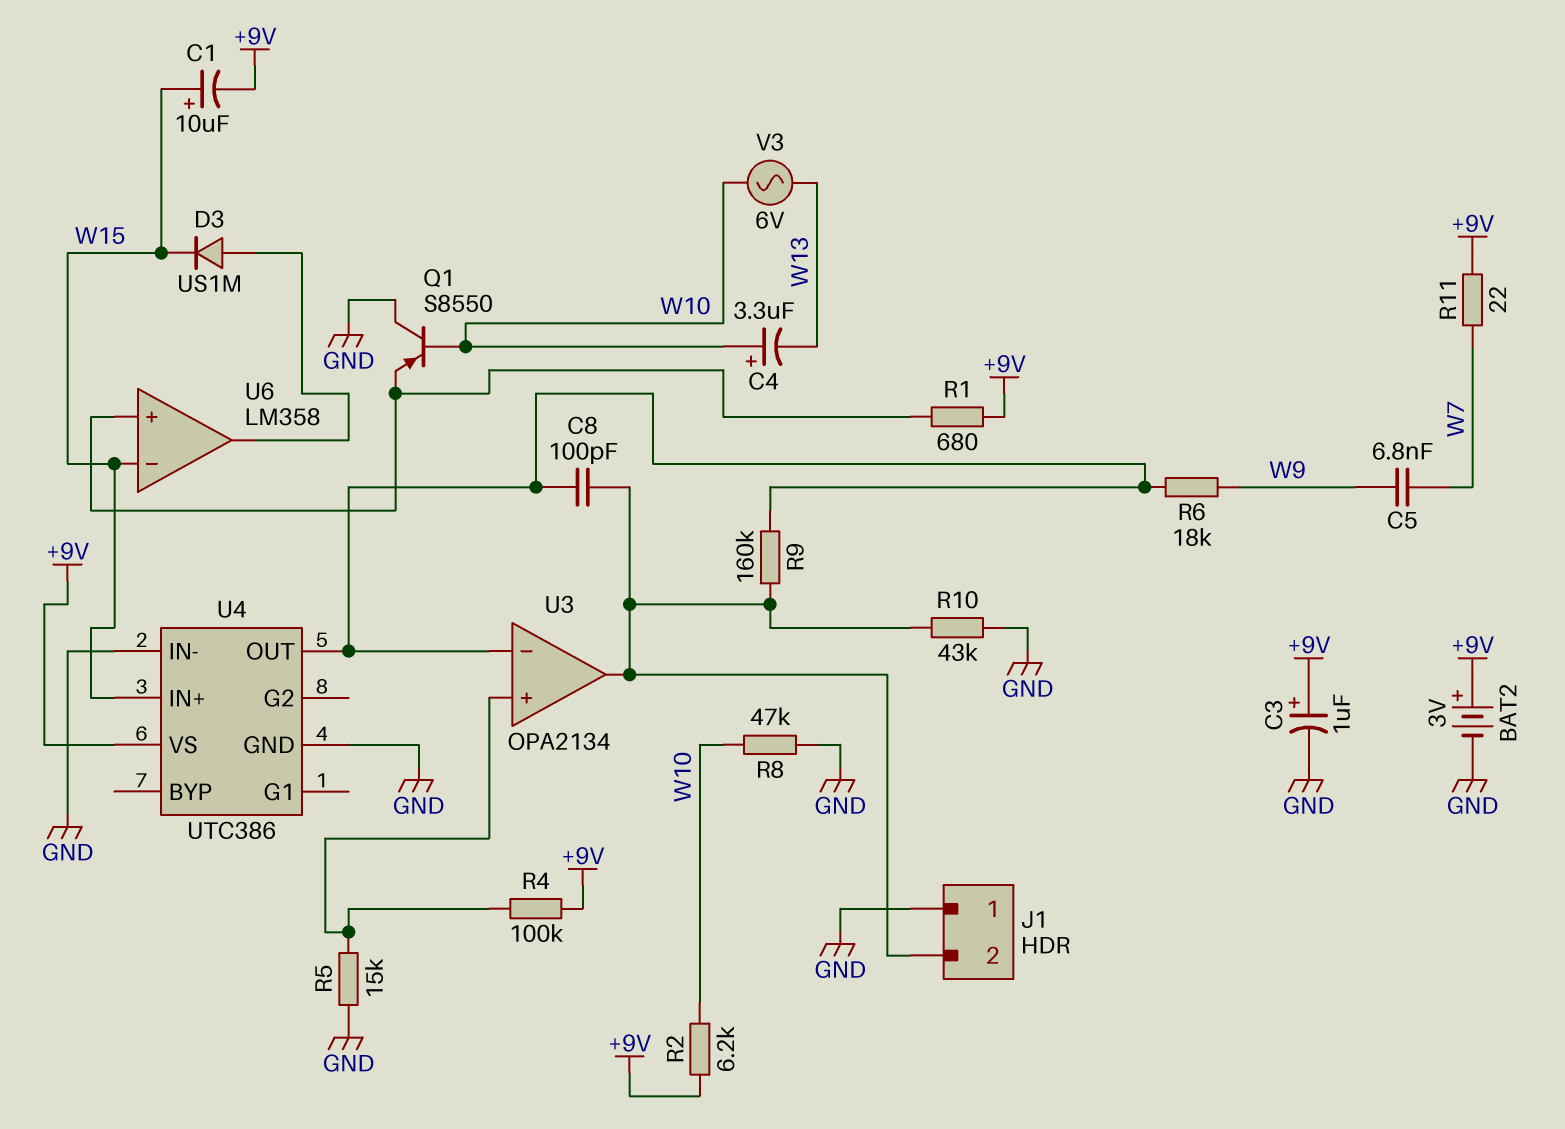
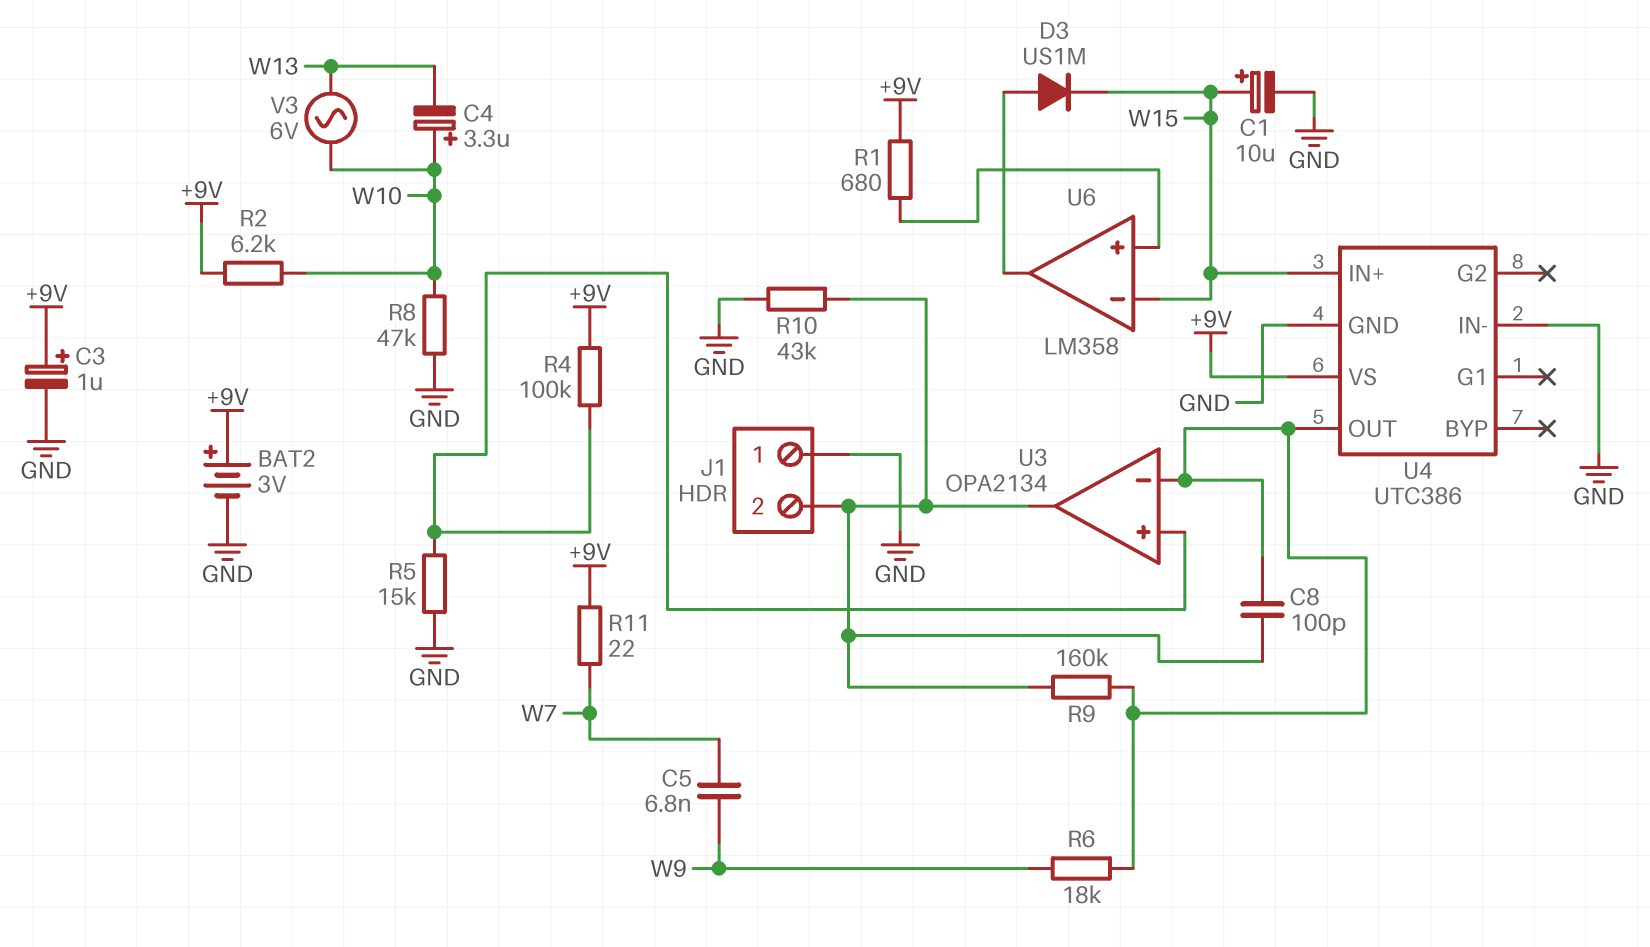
C1: 10uF (plus W15, minus +9V) -> 10uF (plus W15, minus GND)
Q1: PNP S8550 (B W10, C GND, E U6/in+) -> none

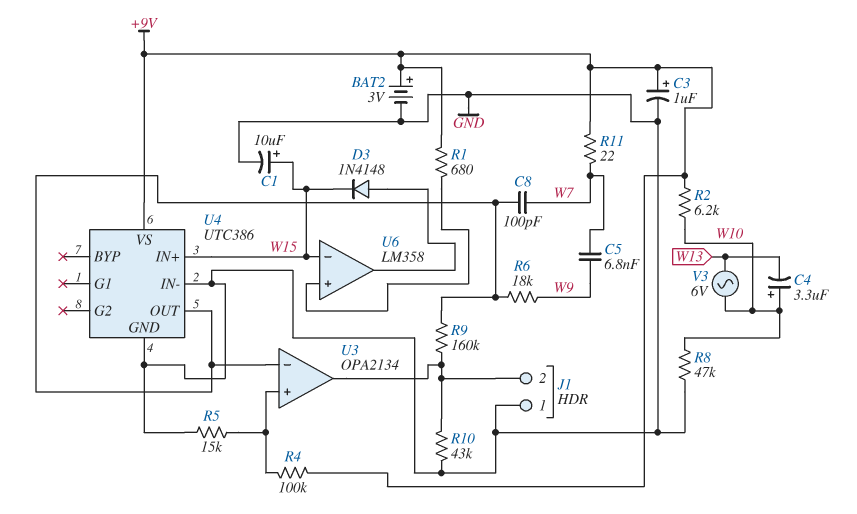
C8: 100pF (J1/2, U3/in-) -> 100pF (U3/in-, W7)
D3: diode US1M (A U6/out, K W15) -> diode 1N4148 (A U6/out, K W15)

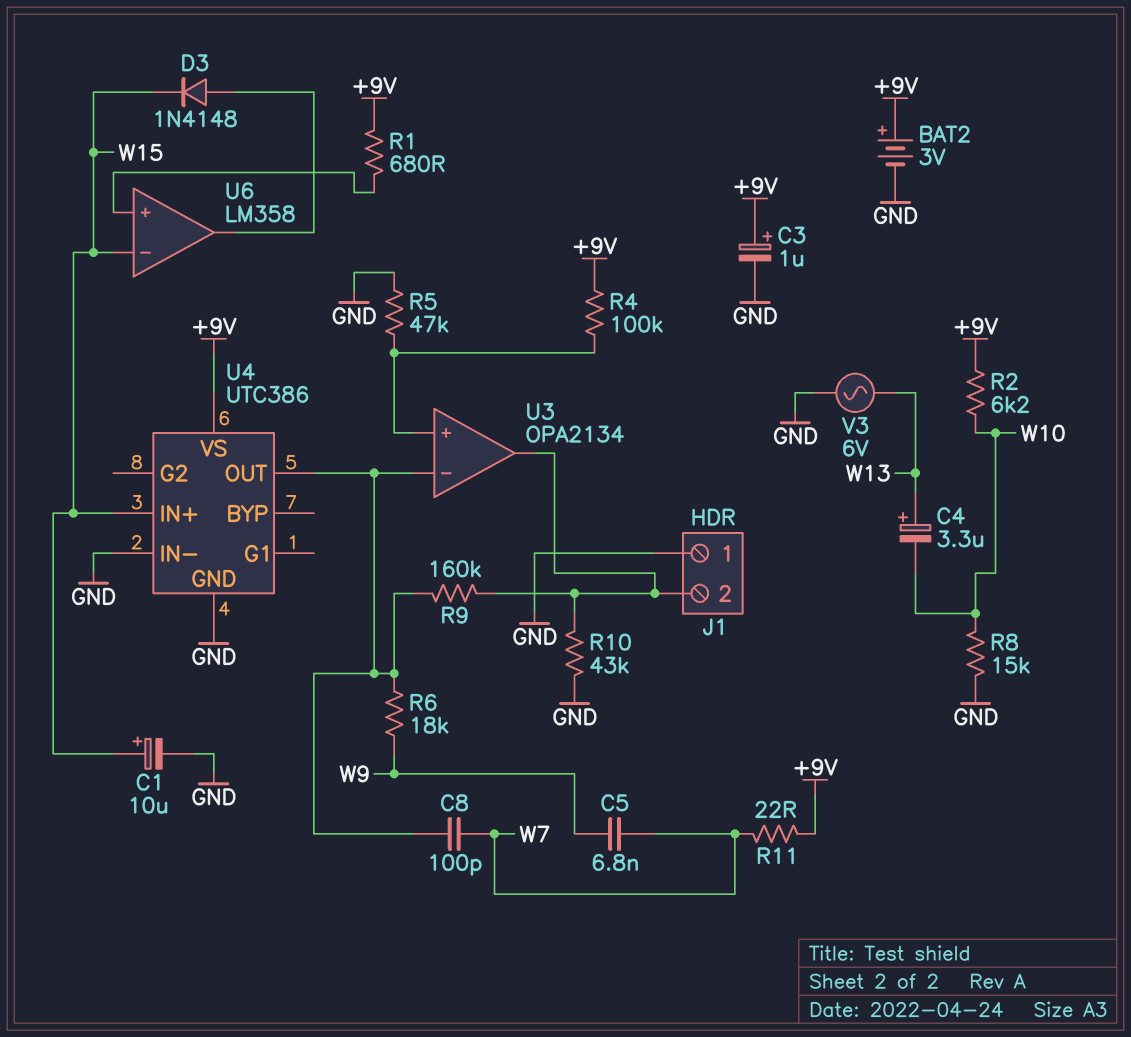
C4: 3.3uF (plus W10, minus W13) -> 3.3uF (plus W13, minus W10)
R5: 15k (GND, U3/in+) -> 47k (GND, U3/in+)
R8: 47k (GND, W10) -> 15k (GND, W10)
V3: AC 6V (W10, W13) -> AC 6V (GND, W13)

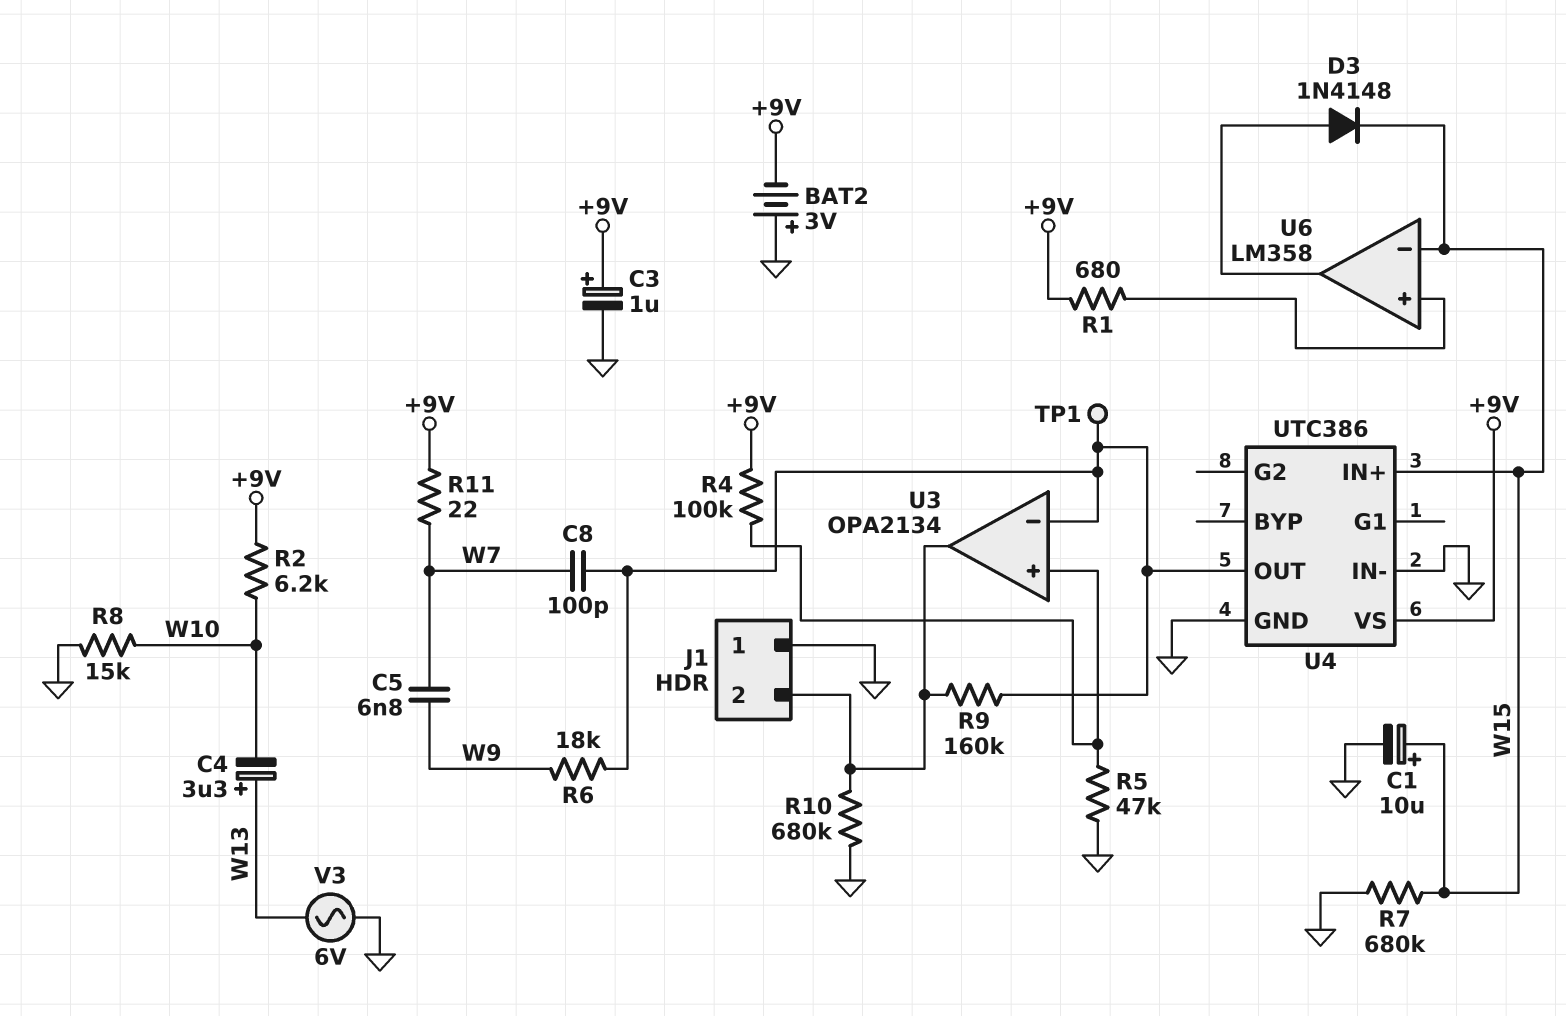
BAT2: 3V (plus +9V, minus GND) -> 3V (plus GND, minus +9V)
R7: none -> 680k (GND, W15)
R10: 43k (GND, J1/2) -> 680k (GND, J1/2)
TP1: none -> test point (U3/in-)

